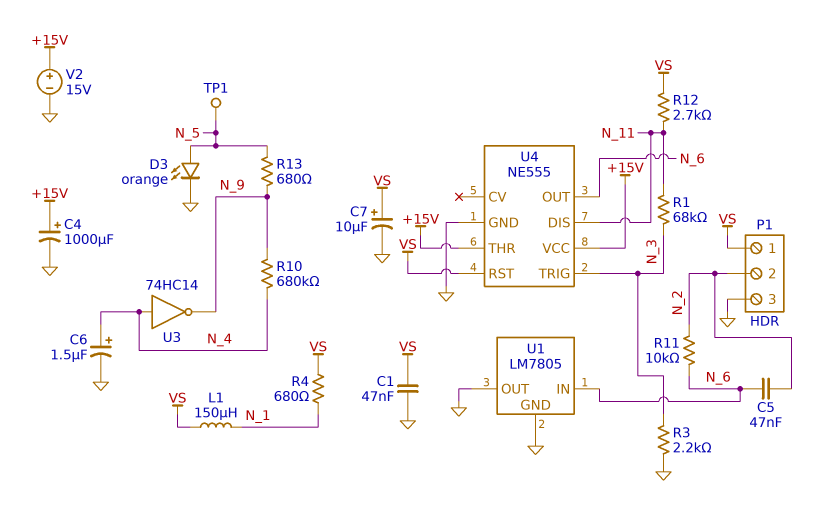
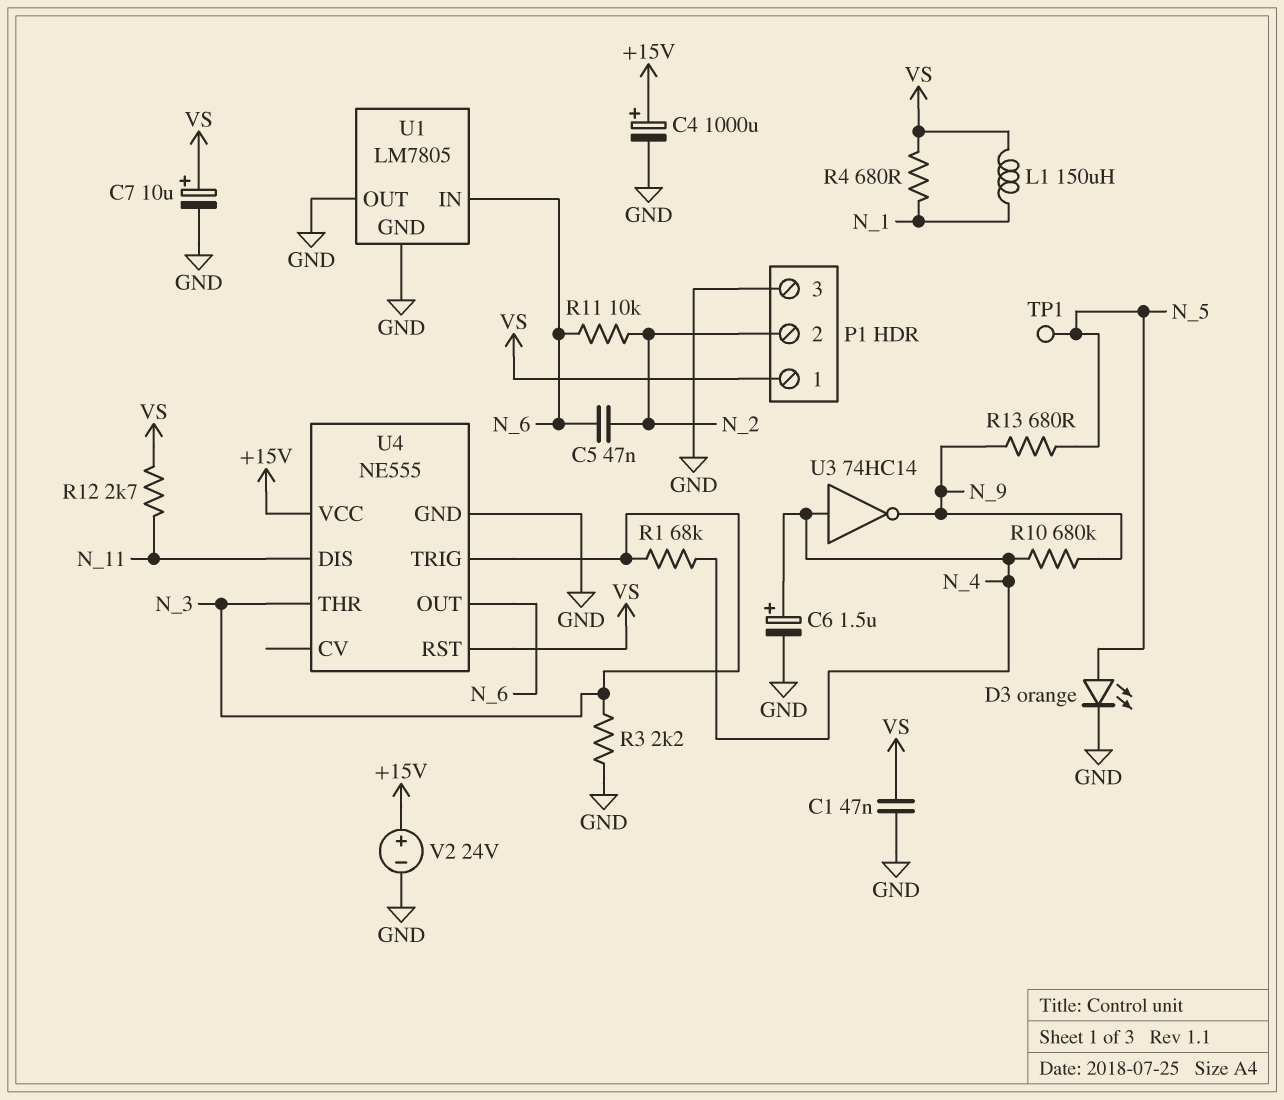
R1: 68k (N_3, N_11) -> 68k (N_3, N_4)
U4 pin THR: +15V -> N_3
V2: 15V (plus +15V, minus GND) -> 24V (plus +15V, minus GND)

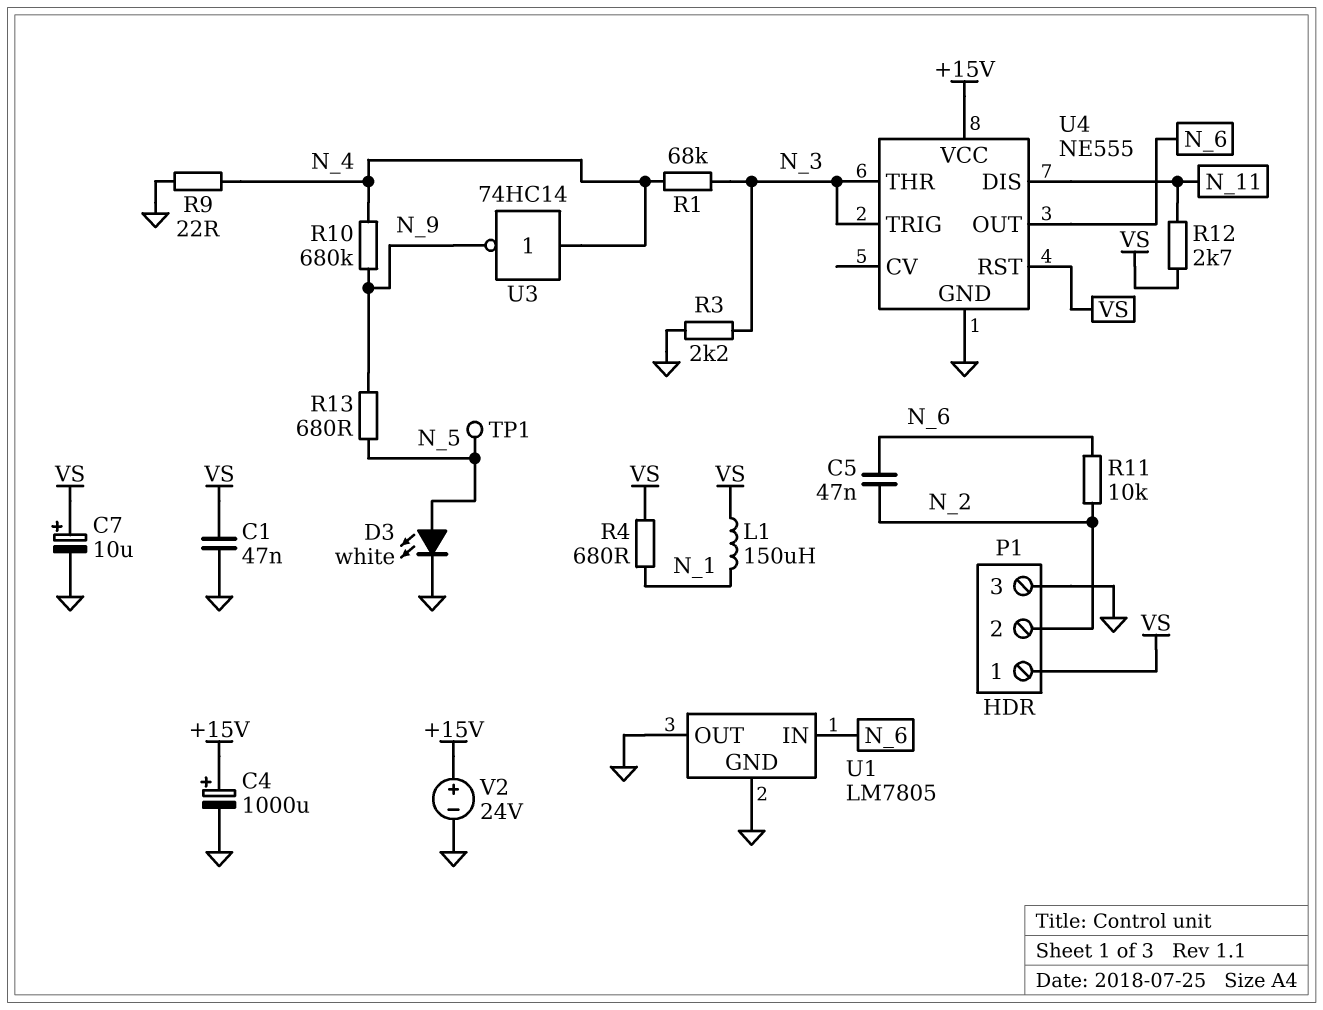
C6: 1.5uF (plus N_4, minus GND) -> none
D3: LED orange (A N_5, K GND) -> LED white (A N_5, K GND)
R9: none -> 22 (GND, N_4)

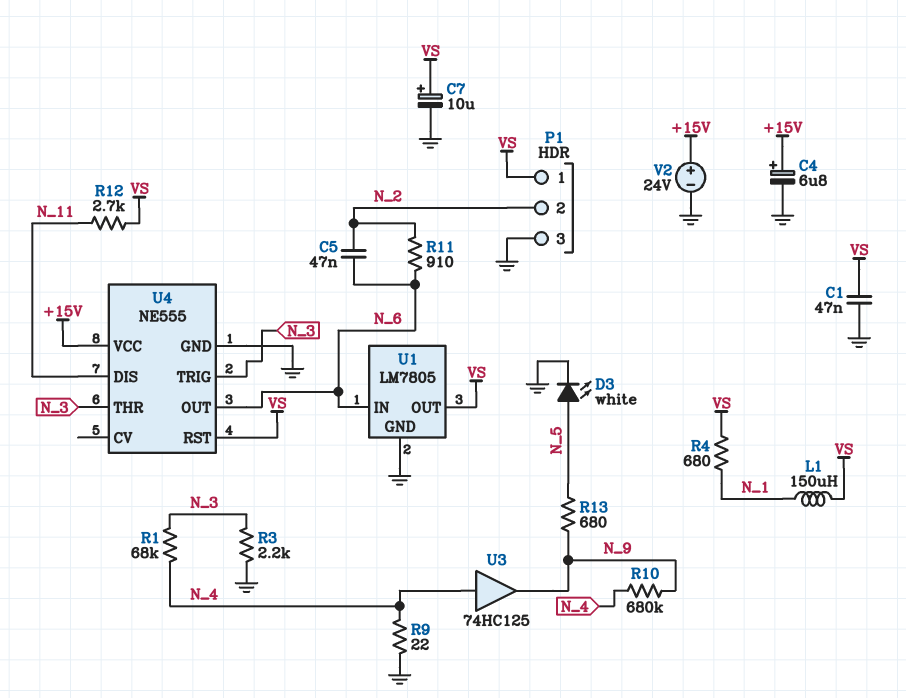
C4: 1000uF (plus +15V, minus GND) -> 6.8uF (plus +15V, minus GND)
R11: 10k (N_2, N_6) -> 910 (N_2, N_6)
TP1: test point (N_5) -> none
U1 pin OUT: GND -> VS
U3: NOT 74HC14 (in N_4, out N_9) -> buffer 74HC125 (in N_4, out N_9)

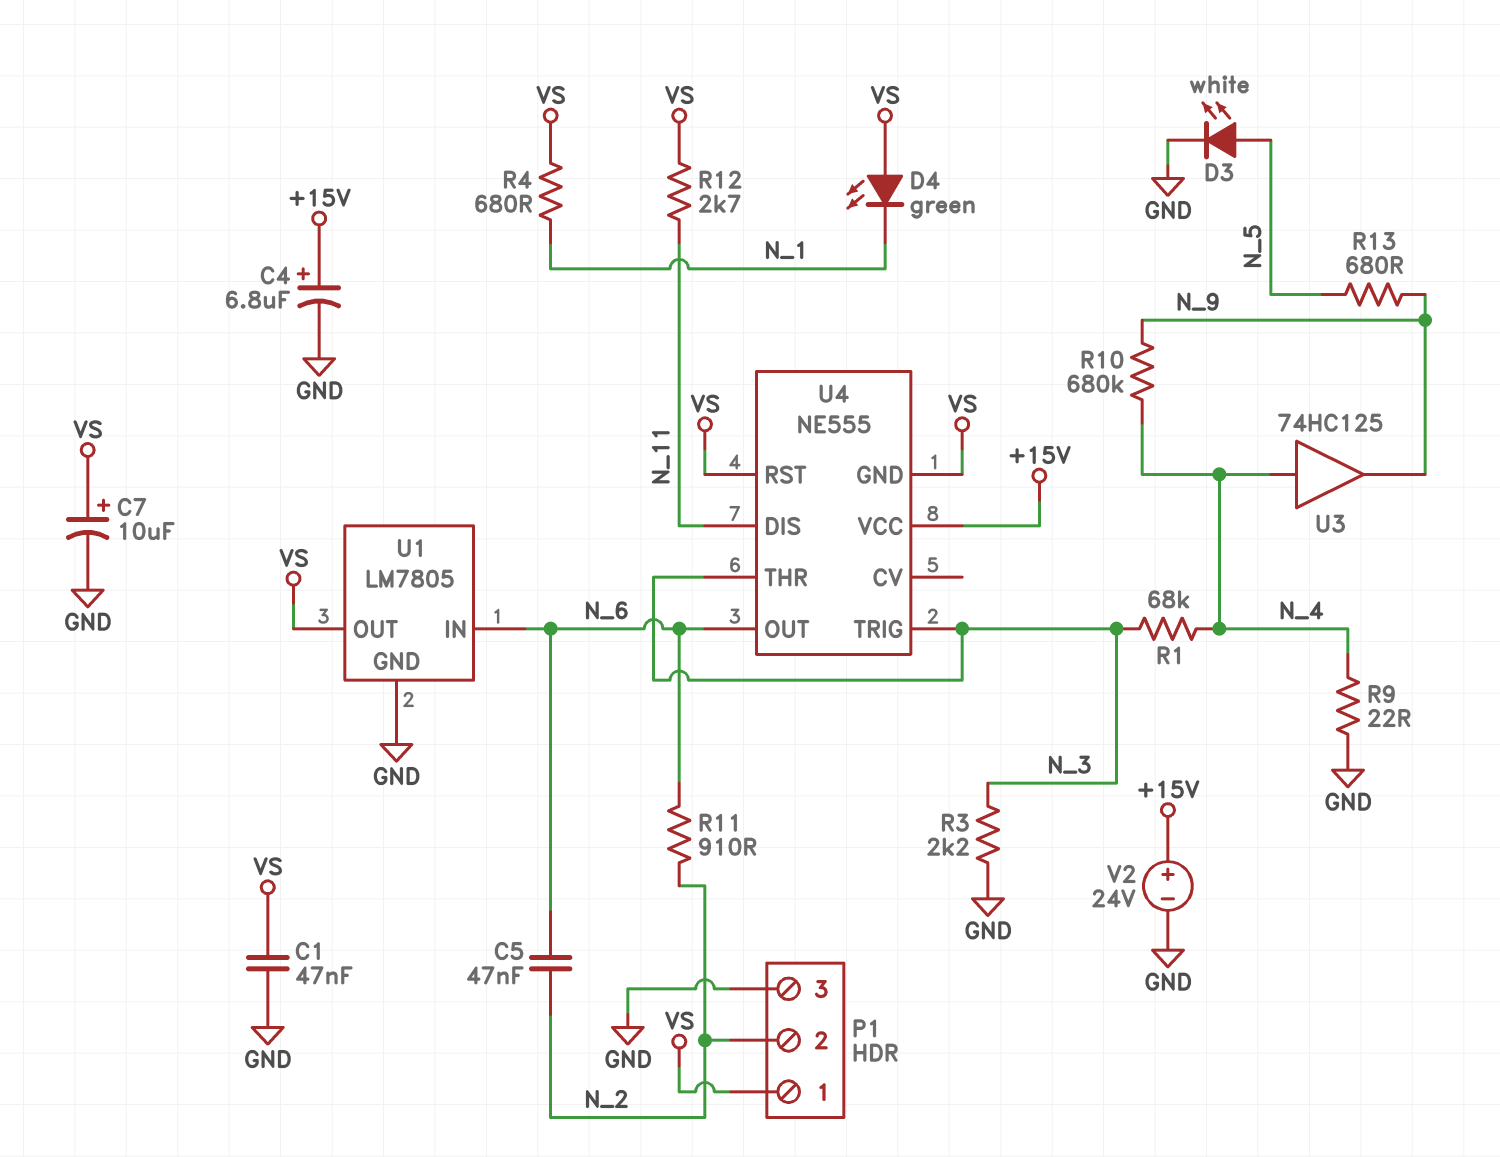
D4: none -> LED green (A VS, K N_1)
L1: 150uH (N_1, VS) -> none
U4 pin GND: GND -> VS

